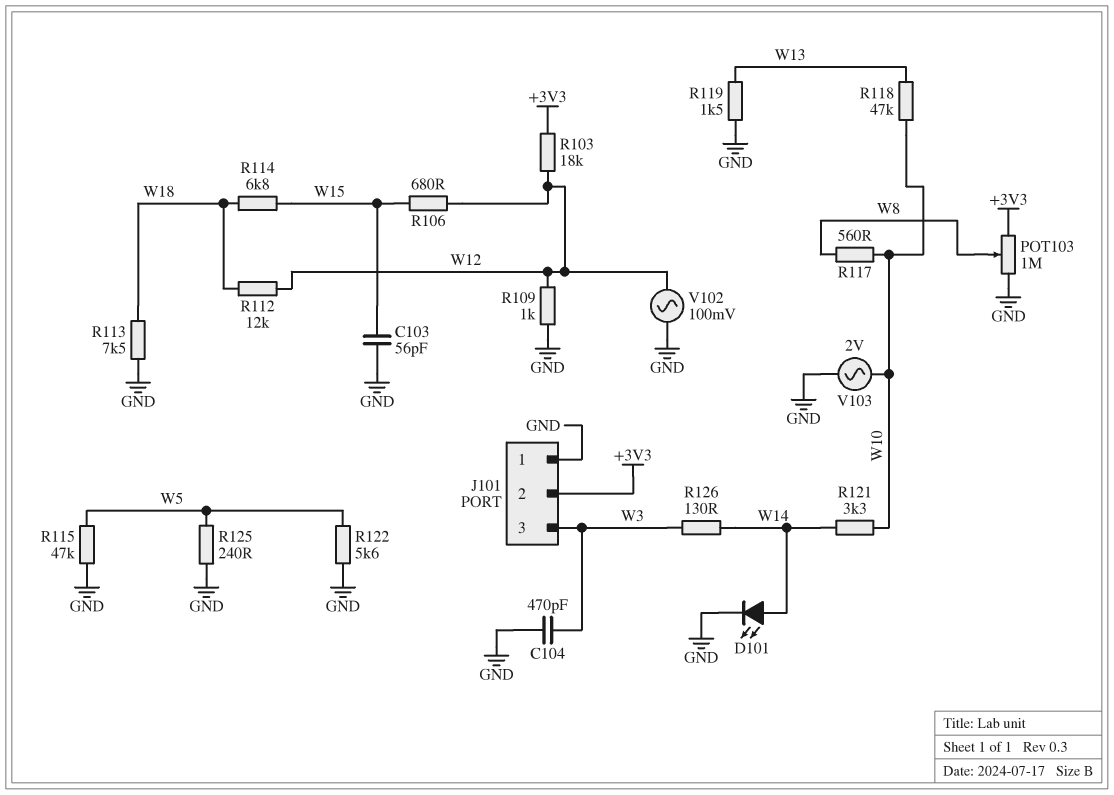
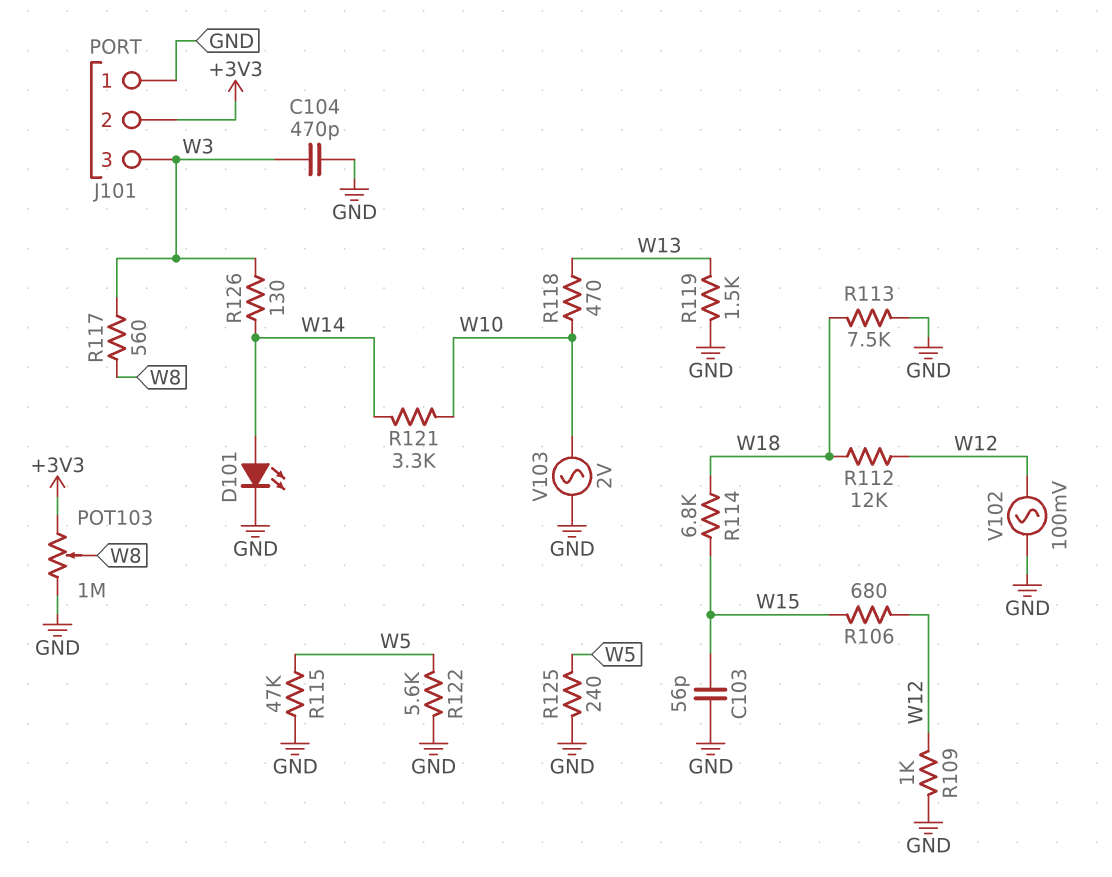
R103: 18k (+3V3, W12) -> none
R117: 560 (W8, W10) -> 560 (W3, W8)
R118: 47k (W10, W13) -> 470 (W10, W13)

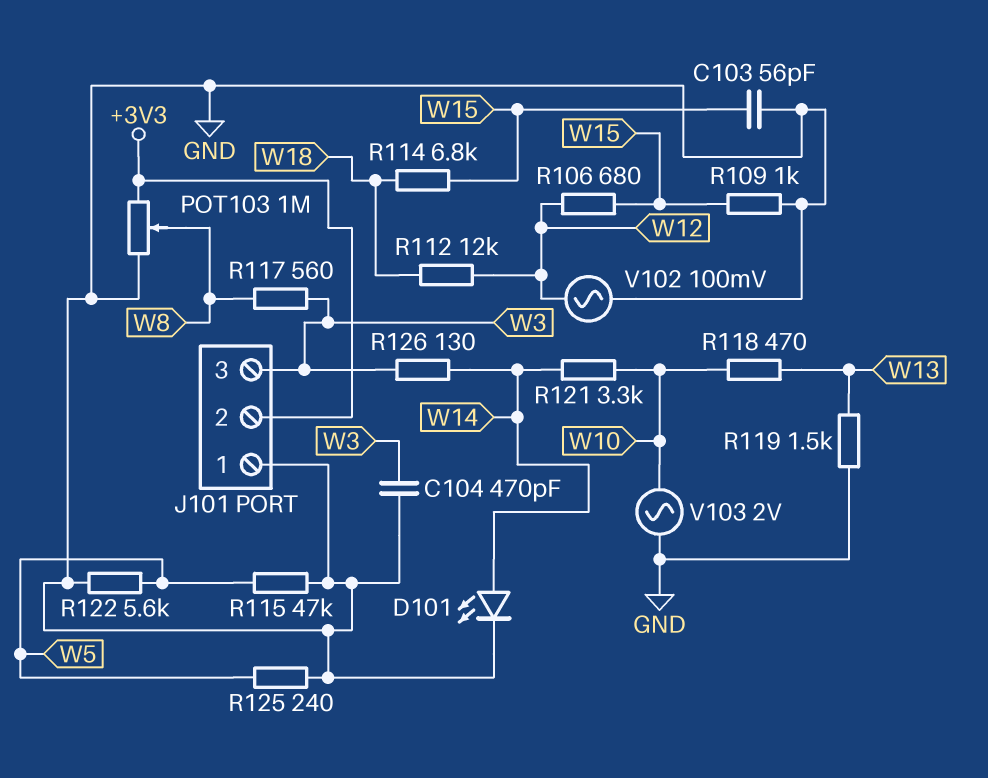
R109: 1k (GND, W12) -> 1k (GND, W15)
R113: 7.5k (GND, W18) -> none

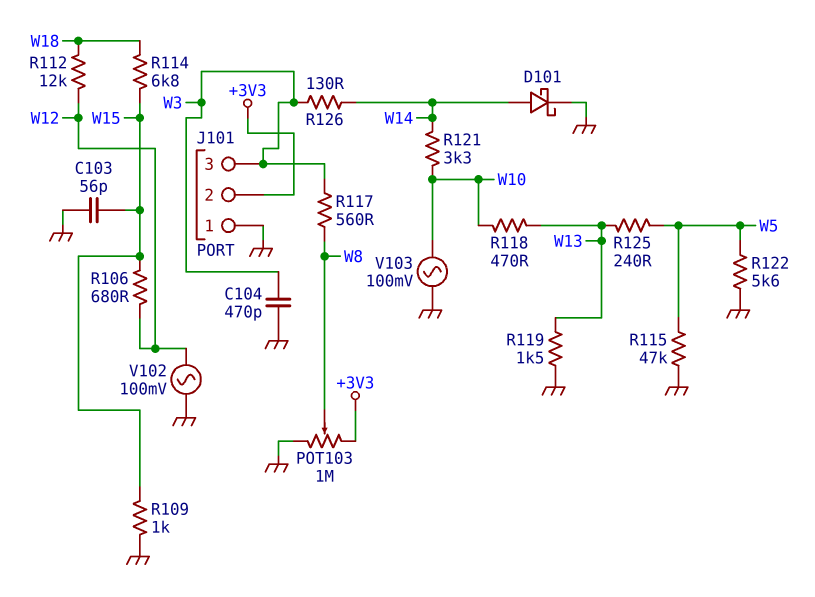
D101: LED (A W14, K GND) -> schottky (A W14, K GND)
R125: 240 (GND, W5) -> 240 (W5, W13)
V103: AC 2V (GND, W10) -> AC 100mV (GND, W10)

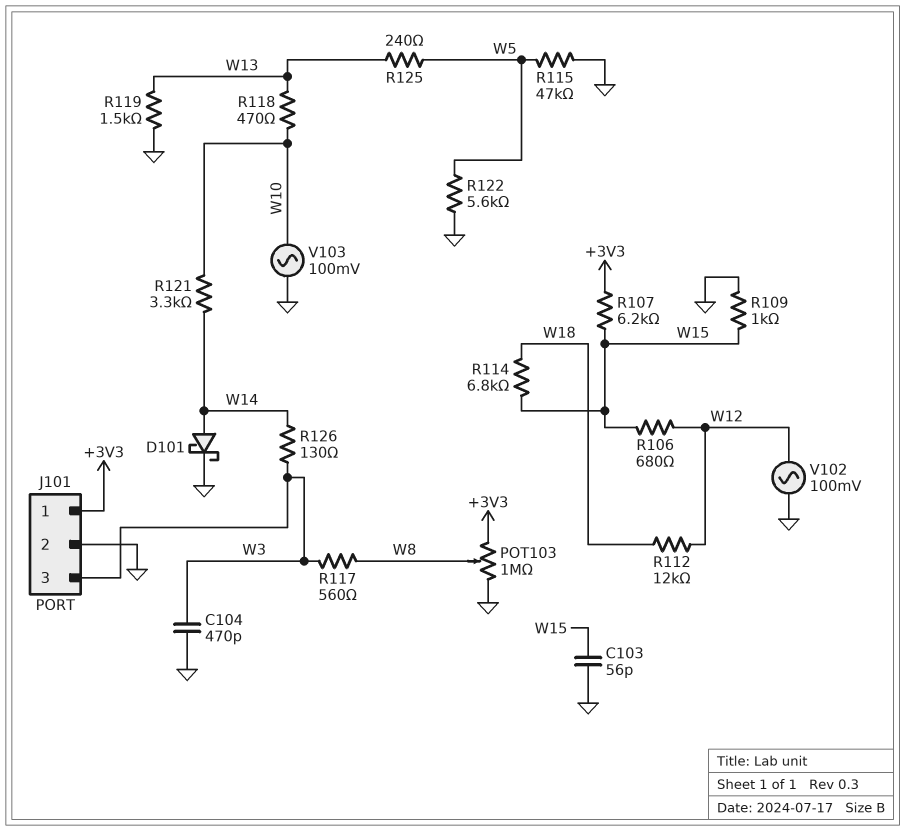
J101 pin 1: GND -> +3V3
J101 pin 2: +3V3 -> GND
R107: none -> 6.2k (+3V3, W15)

